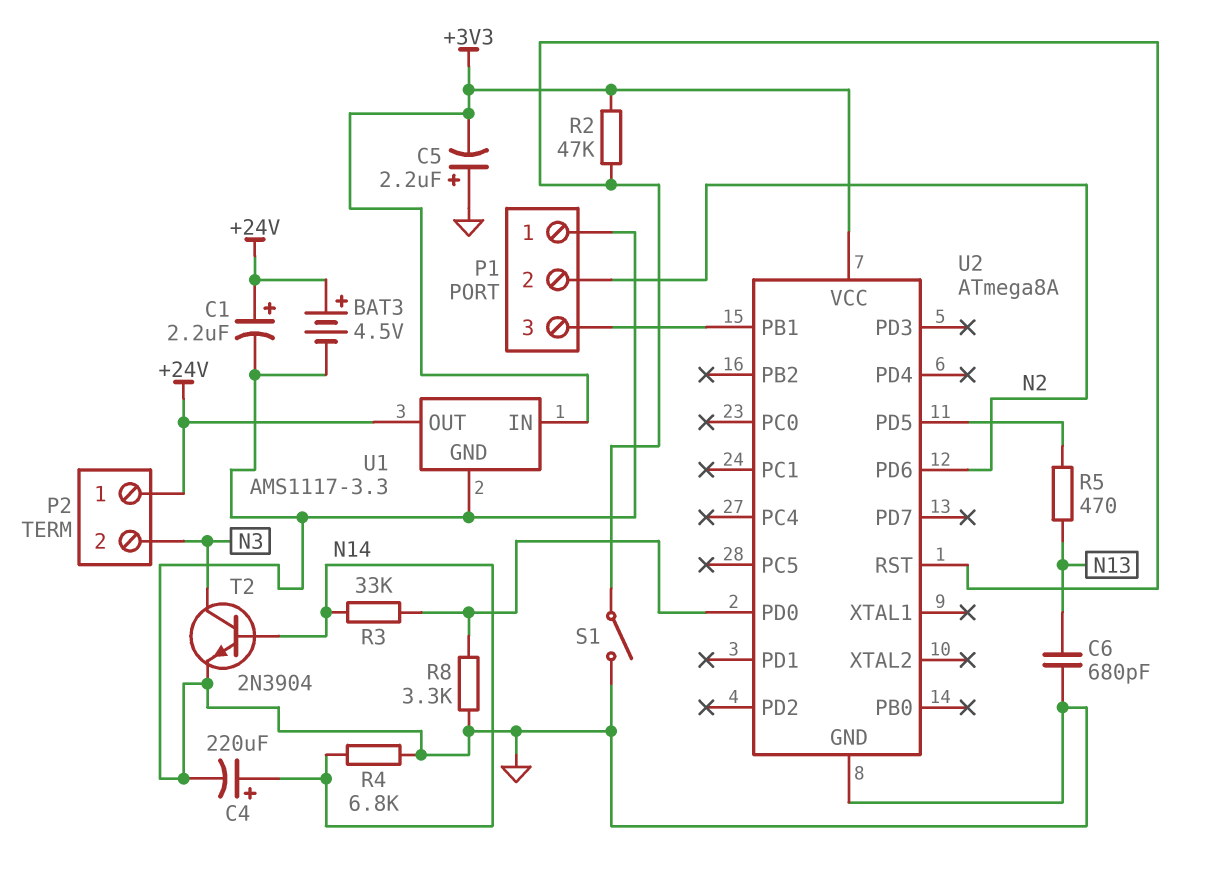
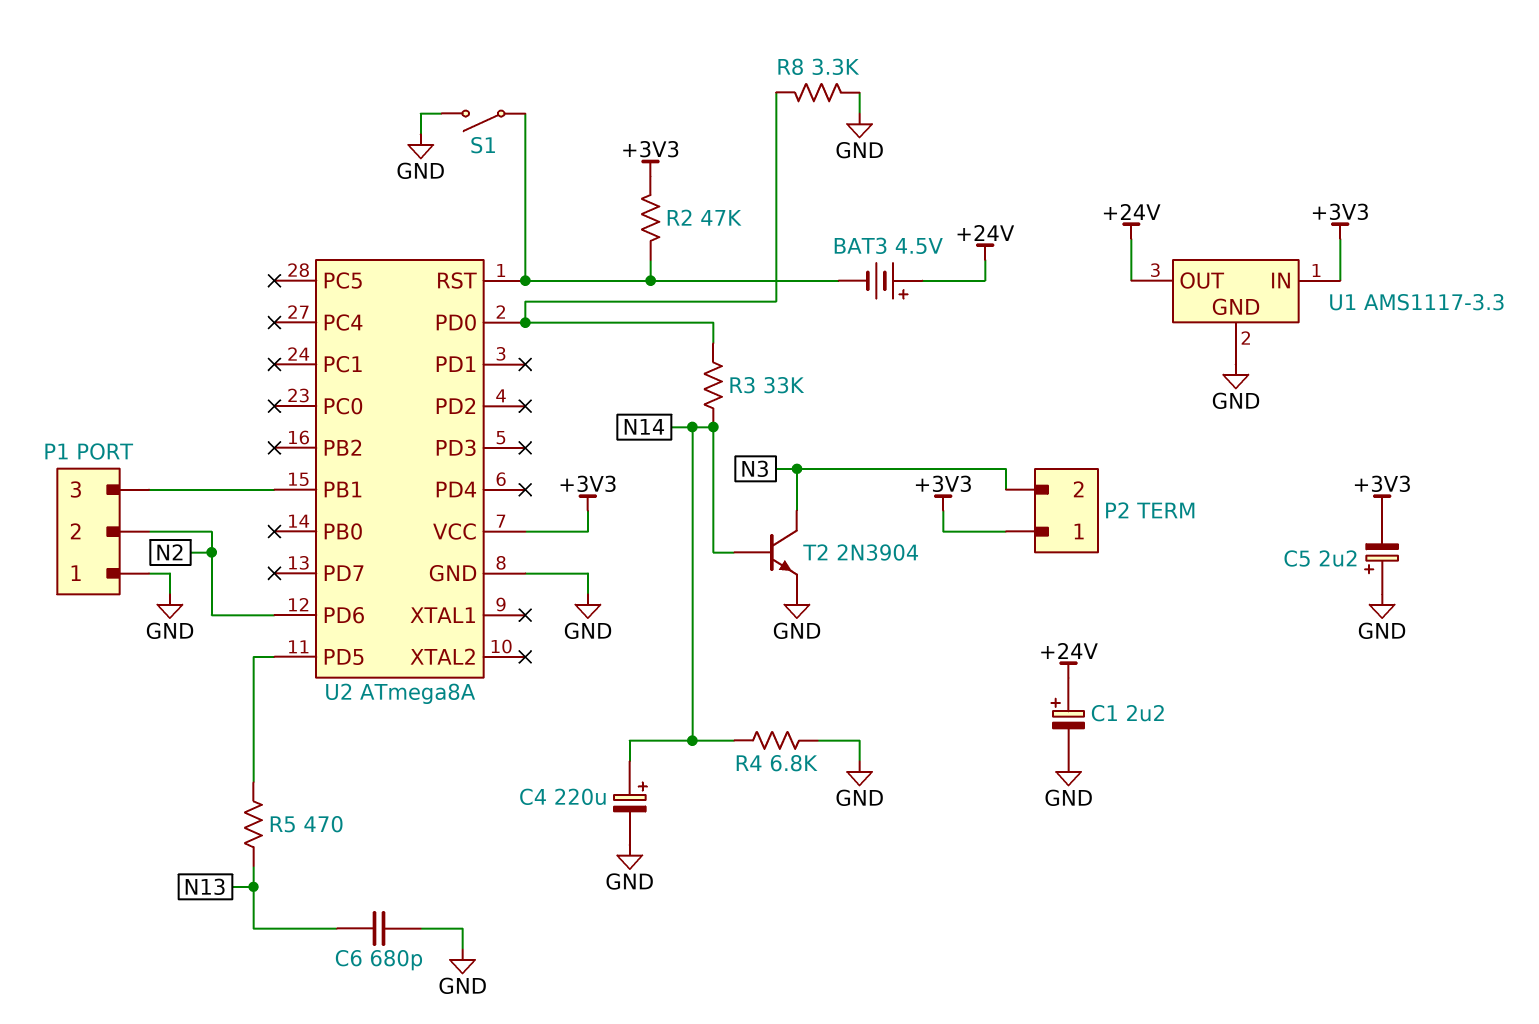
BAT3: 4.5V (plus +24V, minus GND) -> 4.5V (plus +24V, minus U2/RST)
P2 pin 1: +24V -> +3V3

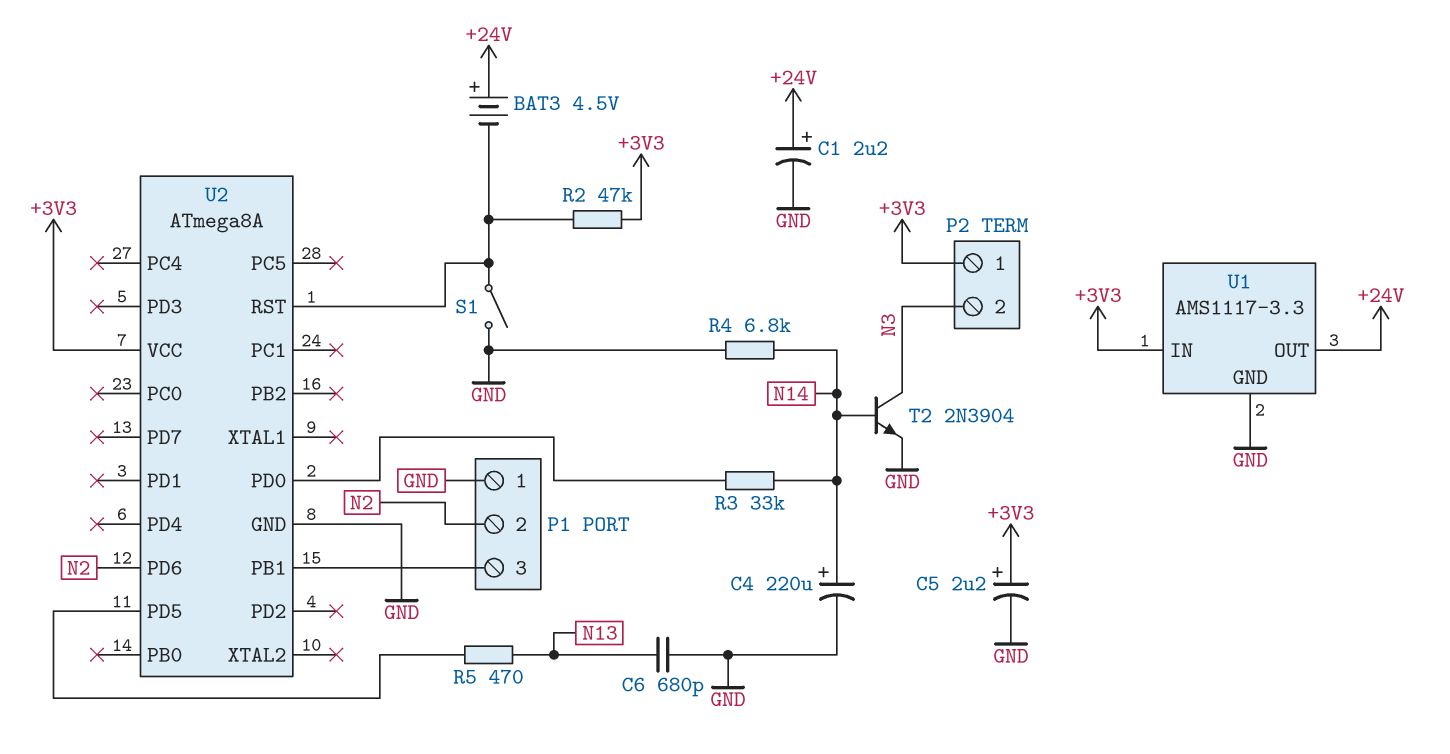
C5: 2.2uF (plus GND, minus +3V3) -> 2.2uF (plus +3V3, minus GND)
R8: 3.3k (GND, U2/PD0) -> none

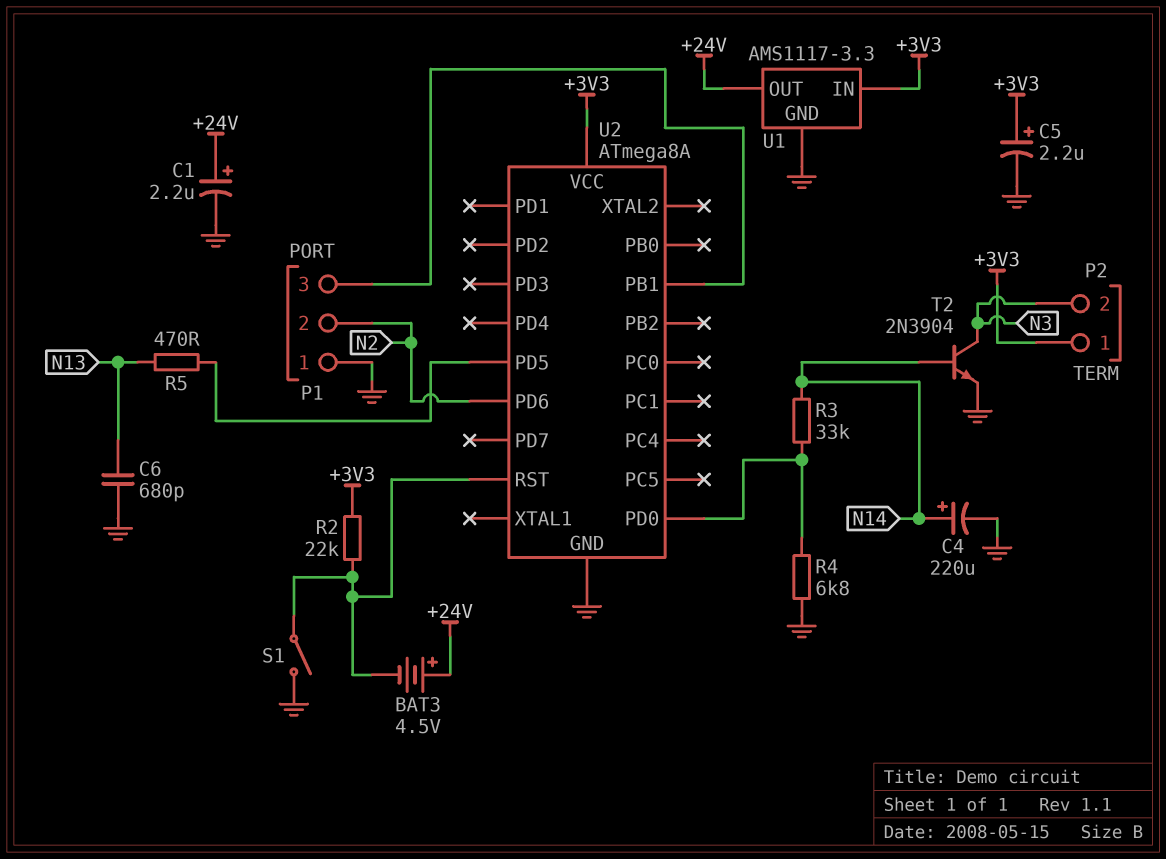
R2: 47k (+3V3, U2/RST) -> 22k (+3V3, U2/RST)
R4: 6.8k (GND, N14) -> 6.8k (GND, U2/PD0)

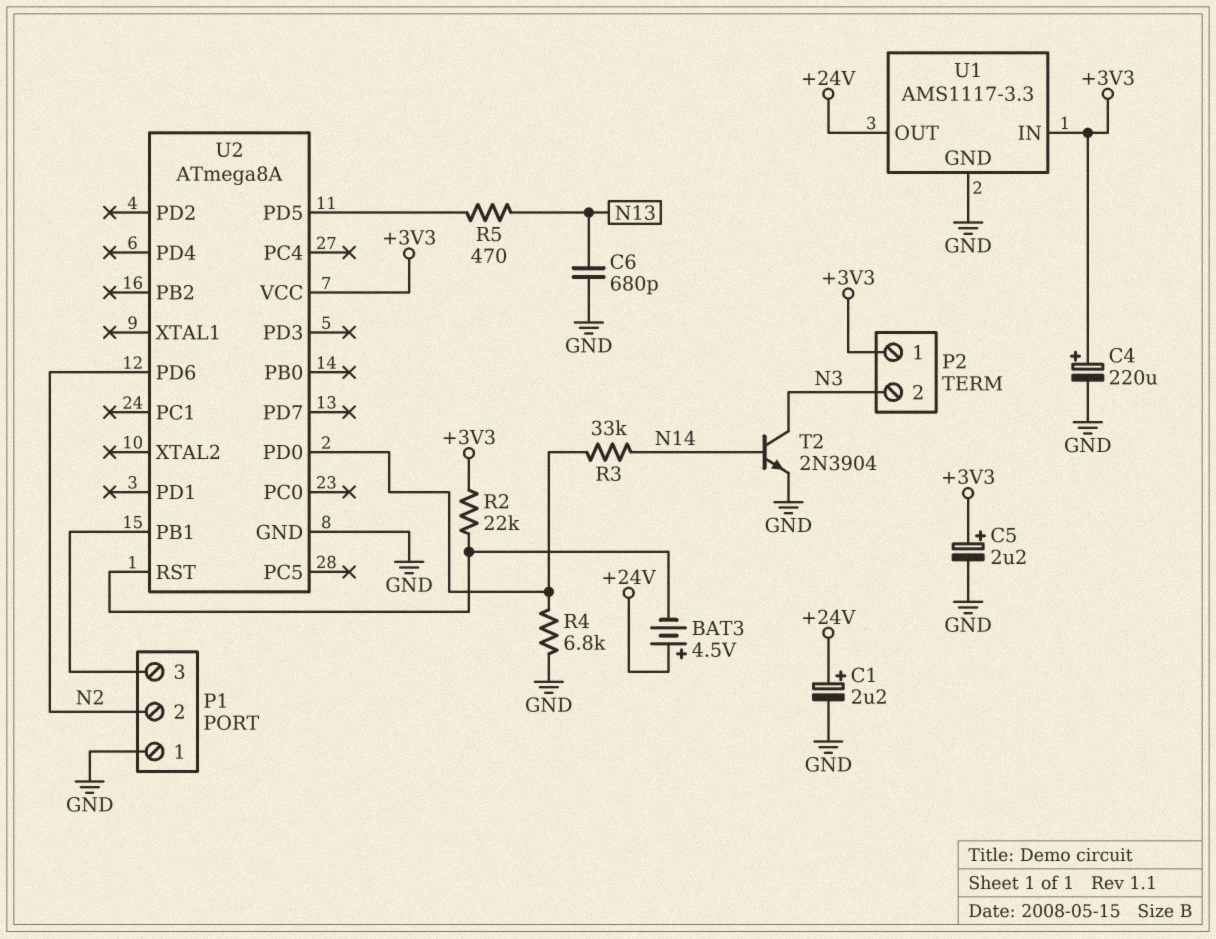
C4: 220uF (plus N14, minus GND) -> 220uF (plus +3V3, minus GND)
S1: switch (GND, U2/RST) -> none

